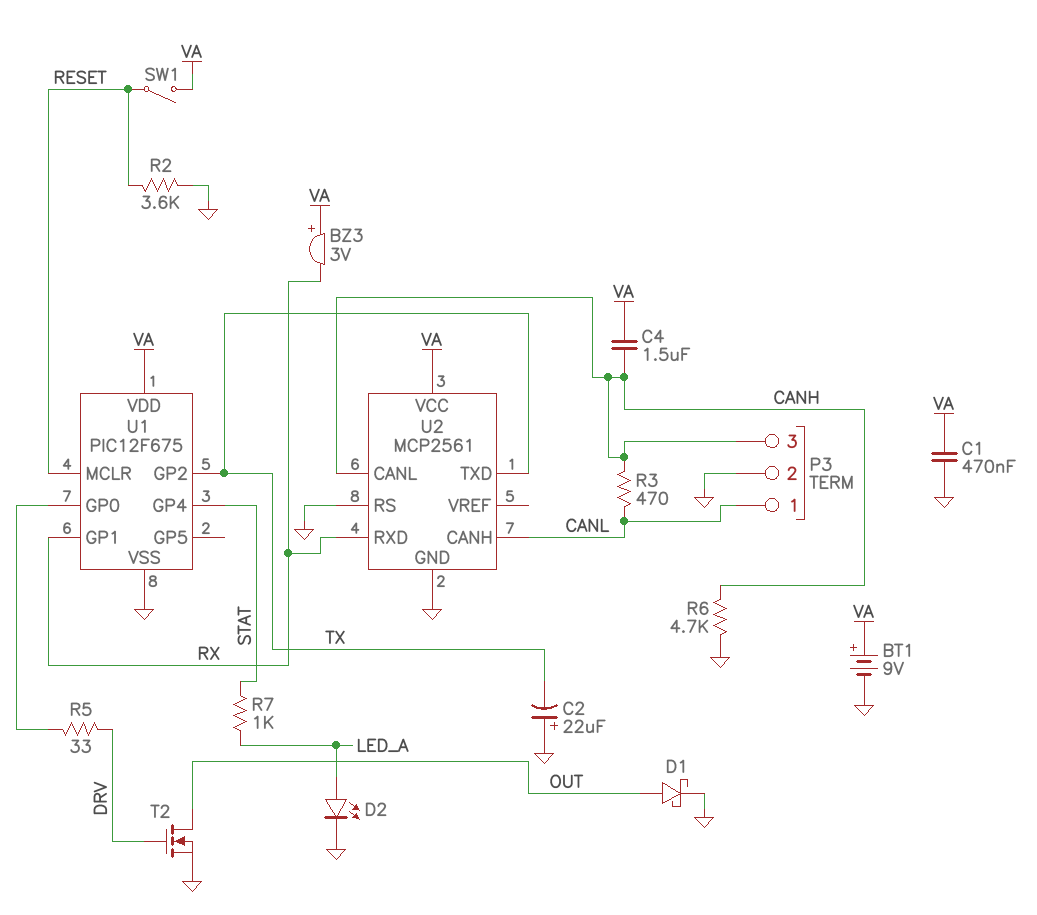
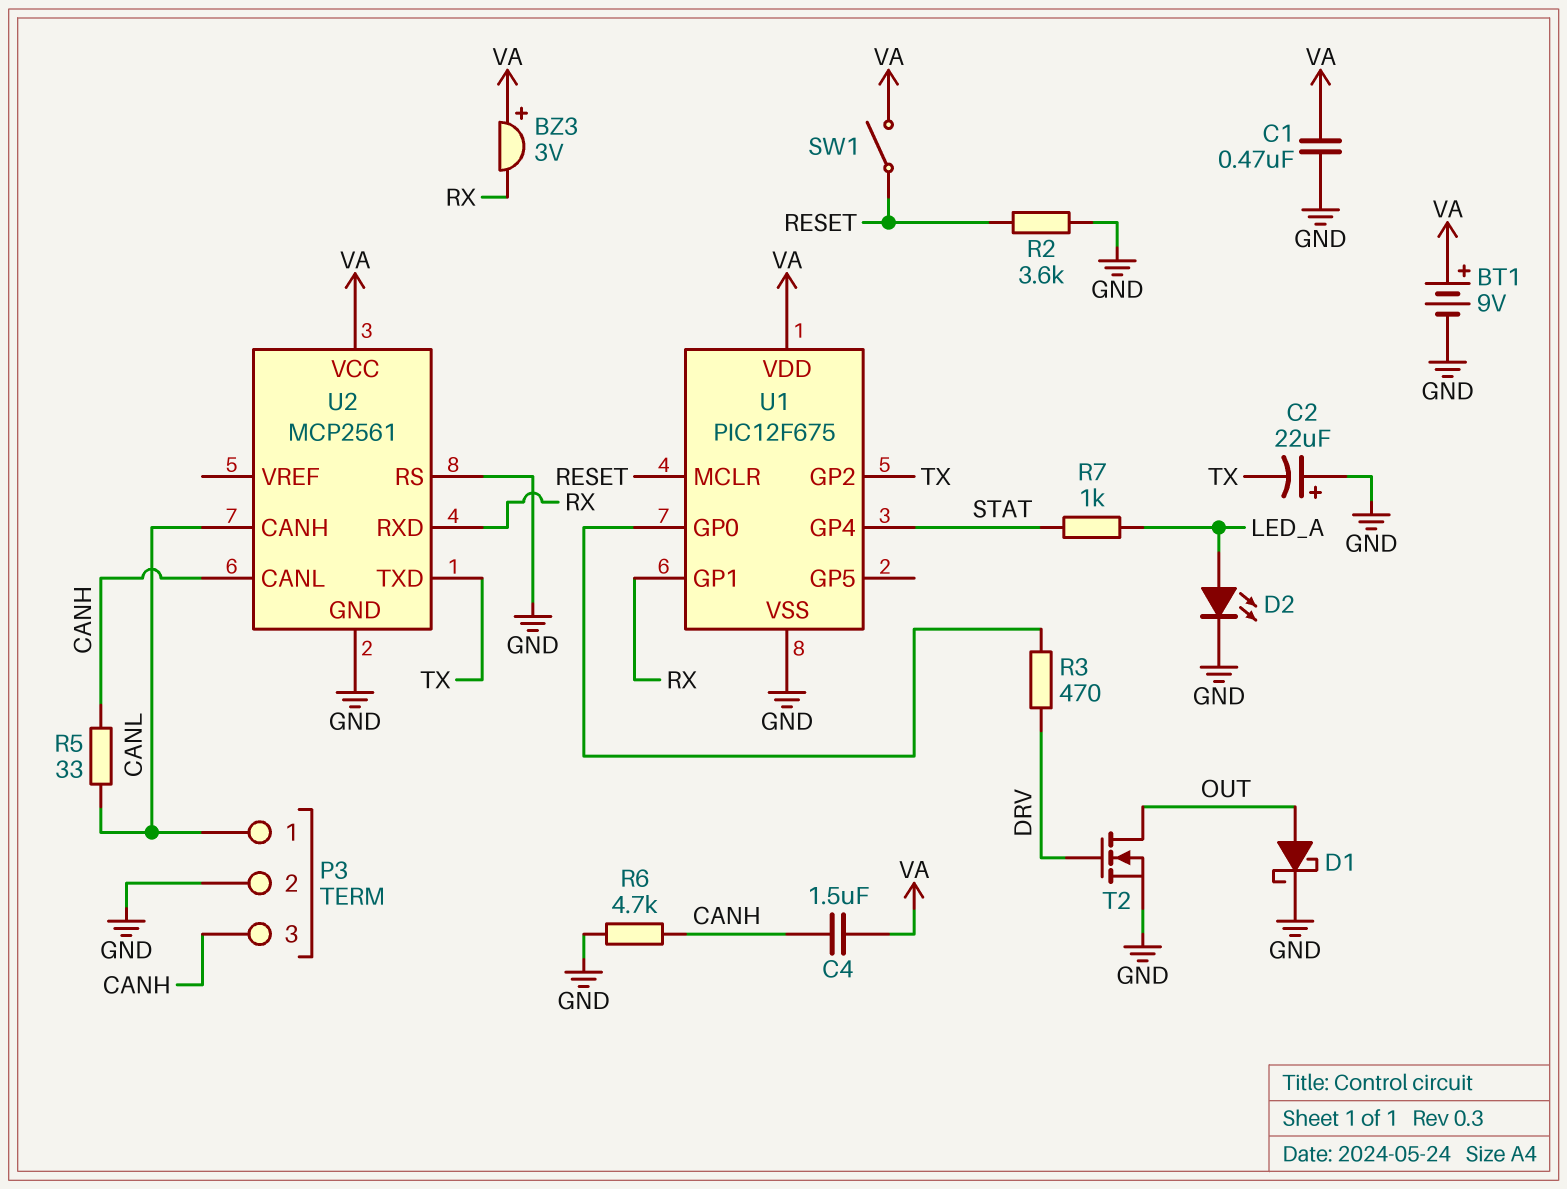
R3: 470 (CANH, CANL) -> 470 (DRV, U1/GP0)
R5: 33 (DRV, U1/GP0) -> 33 (CANH, CANL)

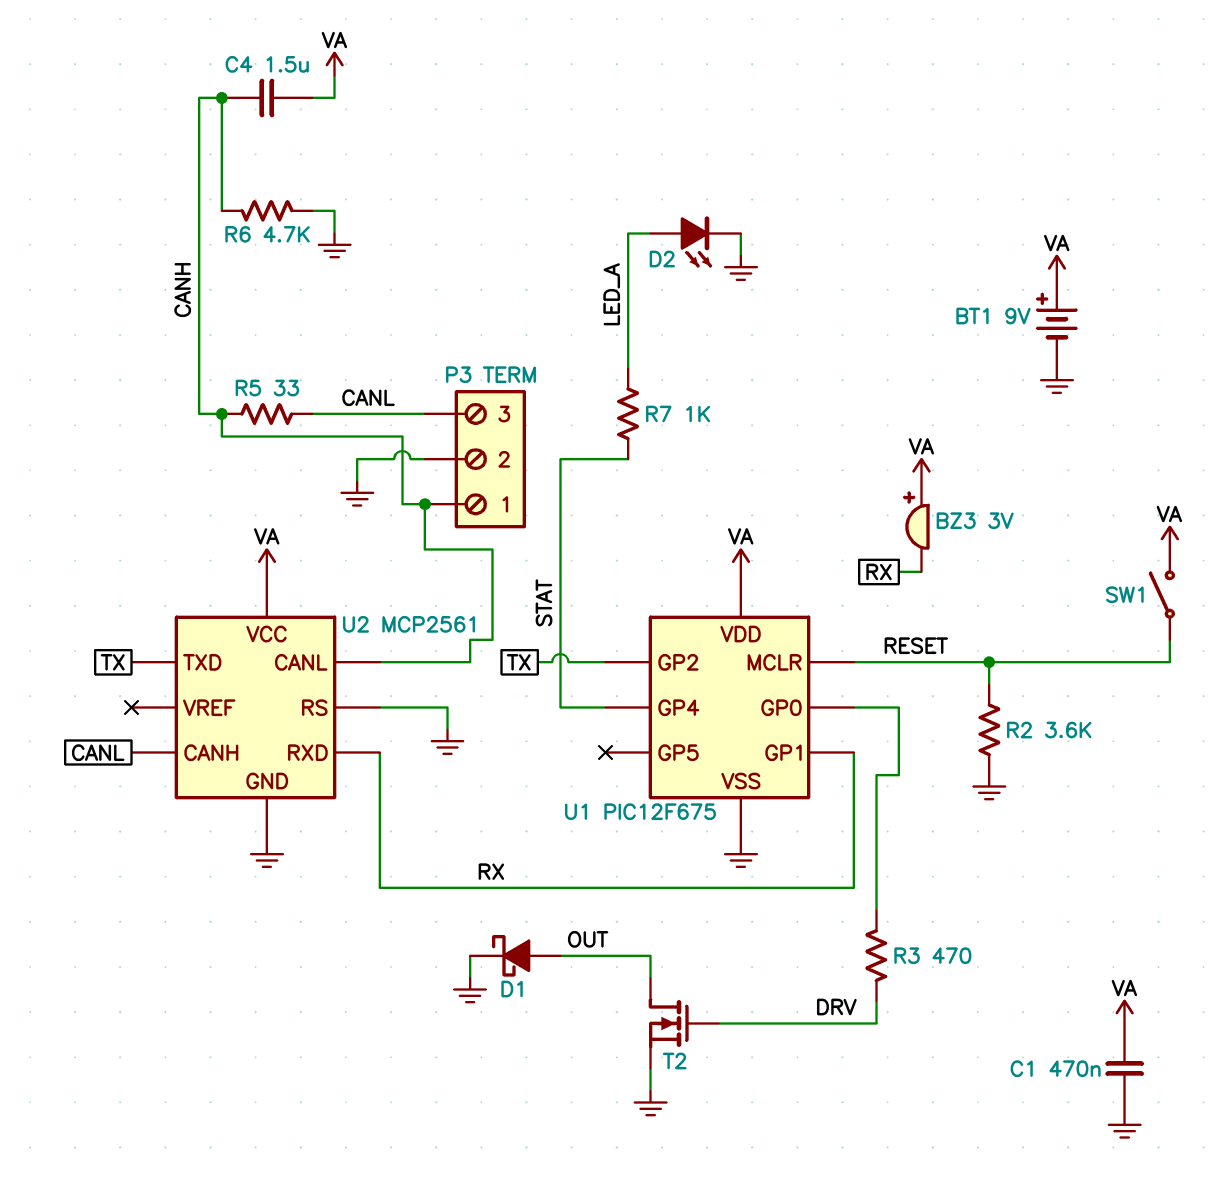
C2: 22uF (plus GND, minus TX) -> none
P3 pin 1: CANL -> CANH
P3 pin 3: CANH -> CANL

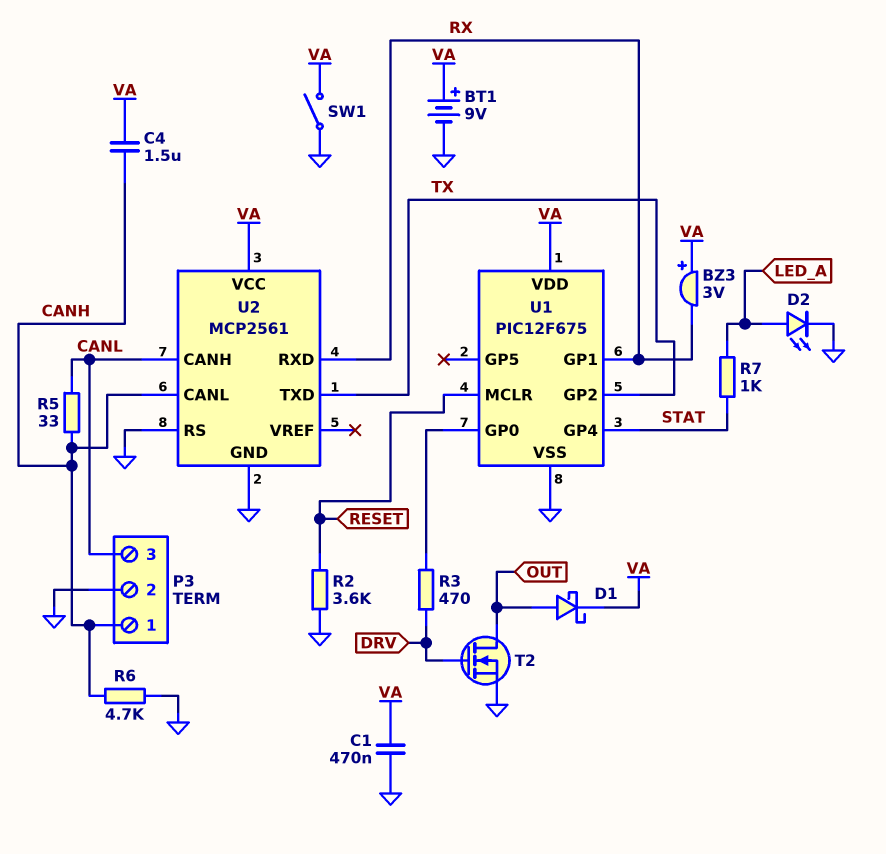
D1: schottky (A OUT, K GND) -> schottky (A OUT, K VA)
SW1: switch (RESET, VA) -> switch (GND, VA)

